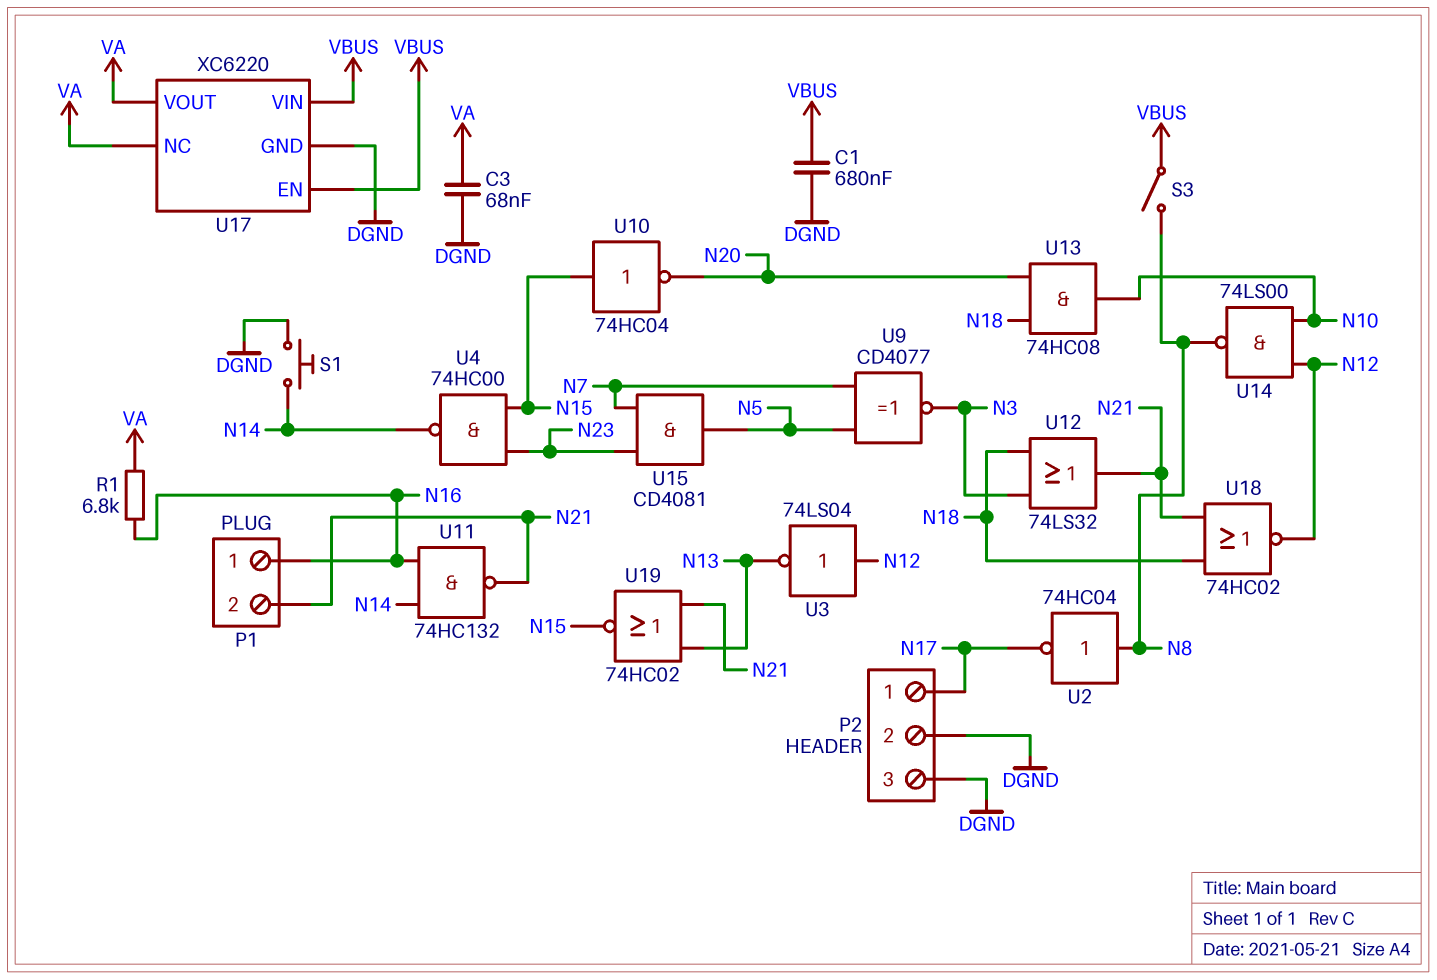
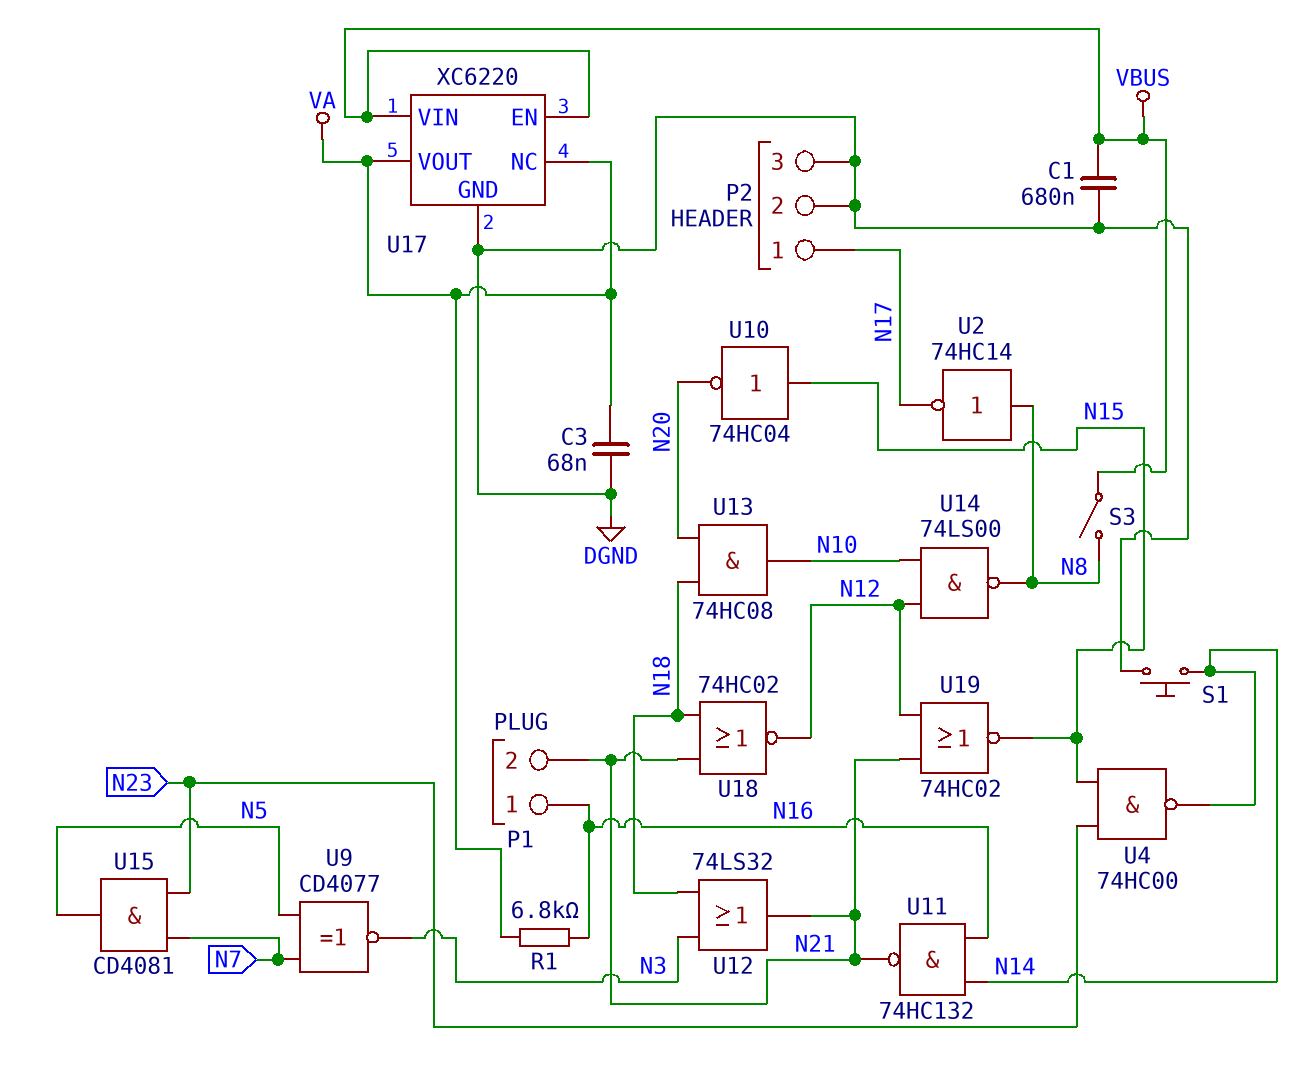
U2: NOT 74HC04 (in N8, out N17) -> NOT 74HC14 (in N8, out N17)
U3: NOT 74LS04 (in N12, out N13) -> none
U19: NOR 74HC02 (in N13, in N21, out N15) -> NOR 74HC02 (in N12, in N21, out N15)

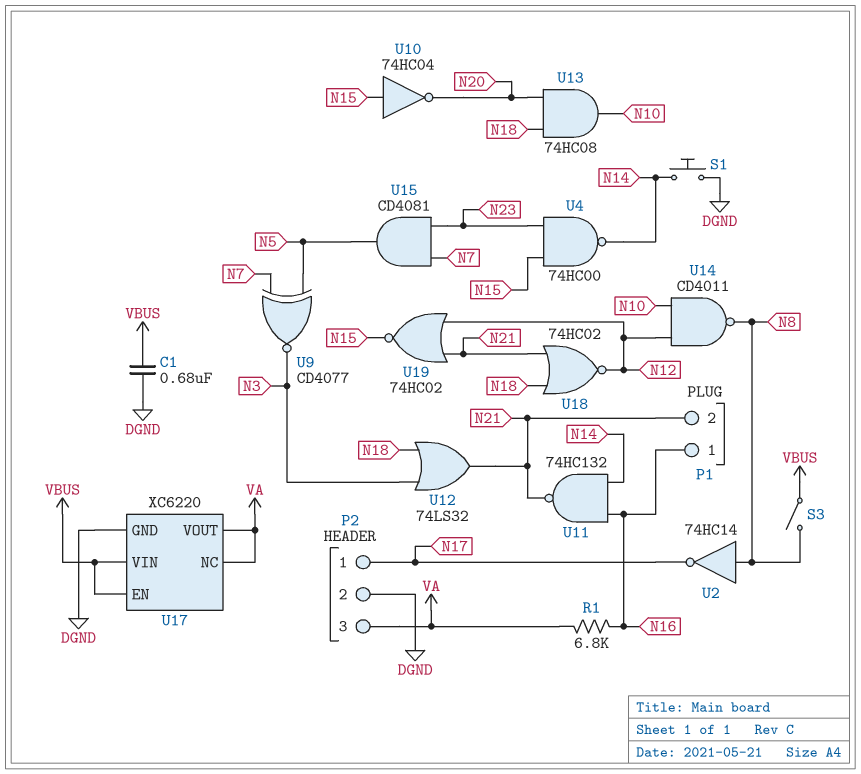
C3: 68nF (DGND, VA) -> none
P2 pin 3: DGND -> VA
U14: NAND 74LS00 (in N10, in N12, out N8) -> NAND CD4011 (in N10, in N12, out N8)

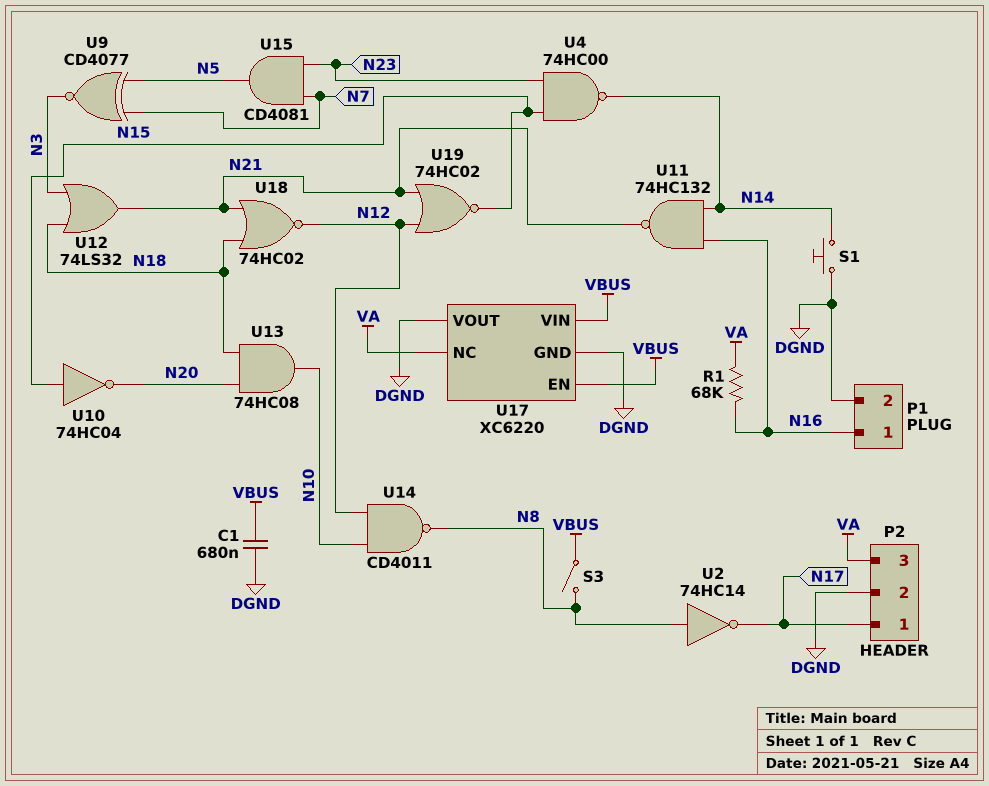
P1 pin 2: N21 -> DGND
R1: 6.8k (N16, VA) -> 68k (N16, VA)
U17 pin VOUT: VA -> DGND

